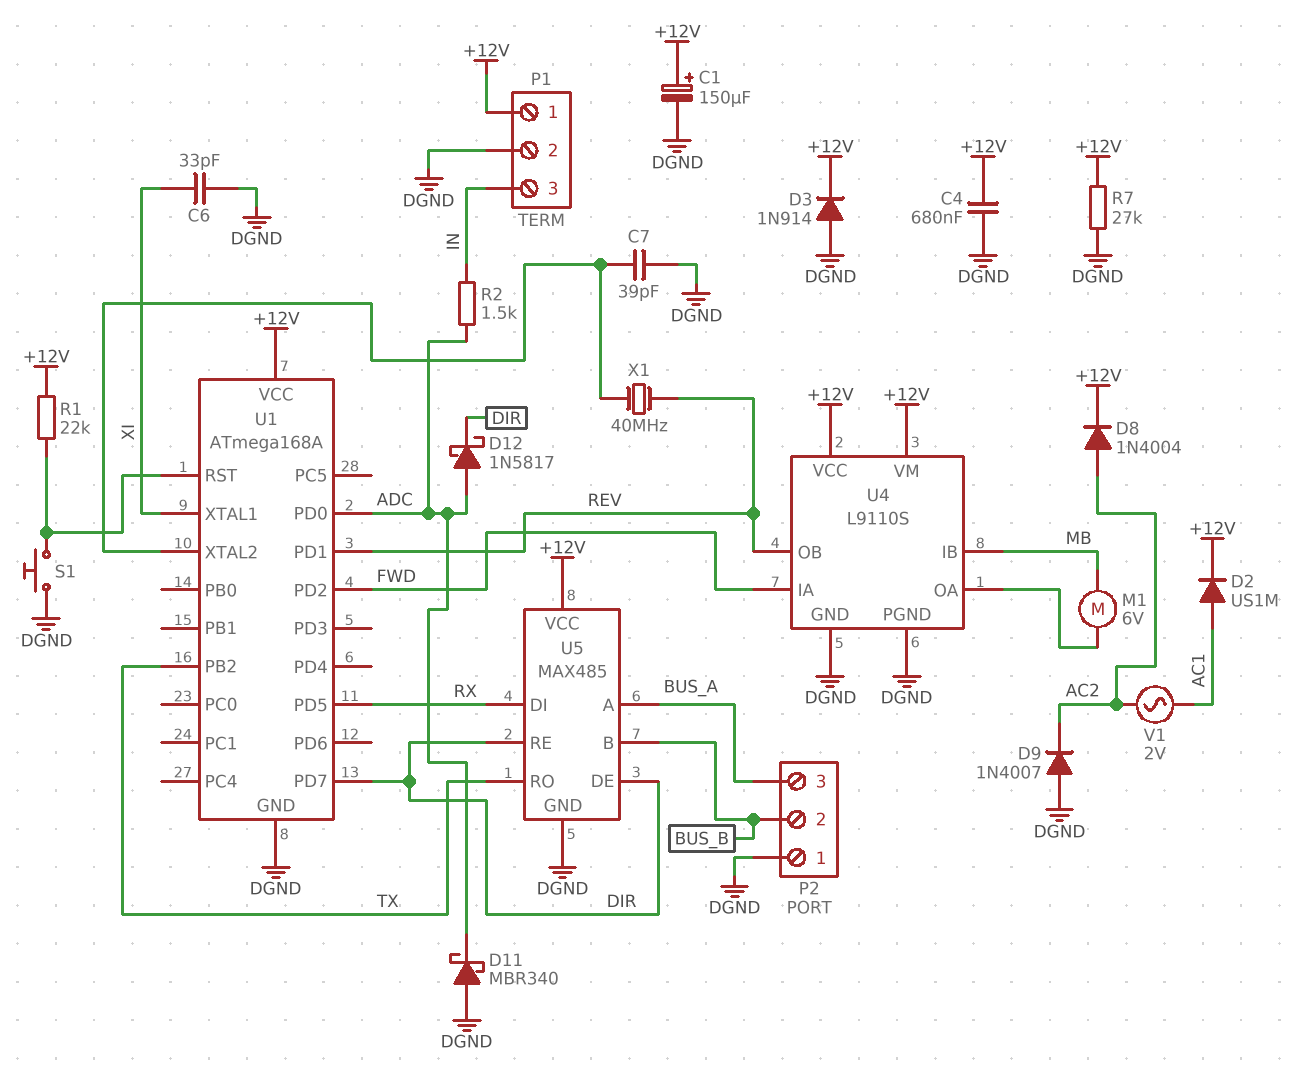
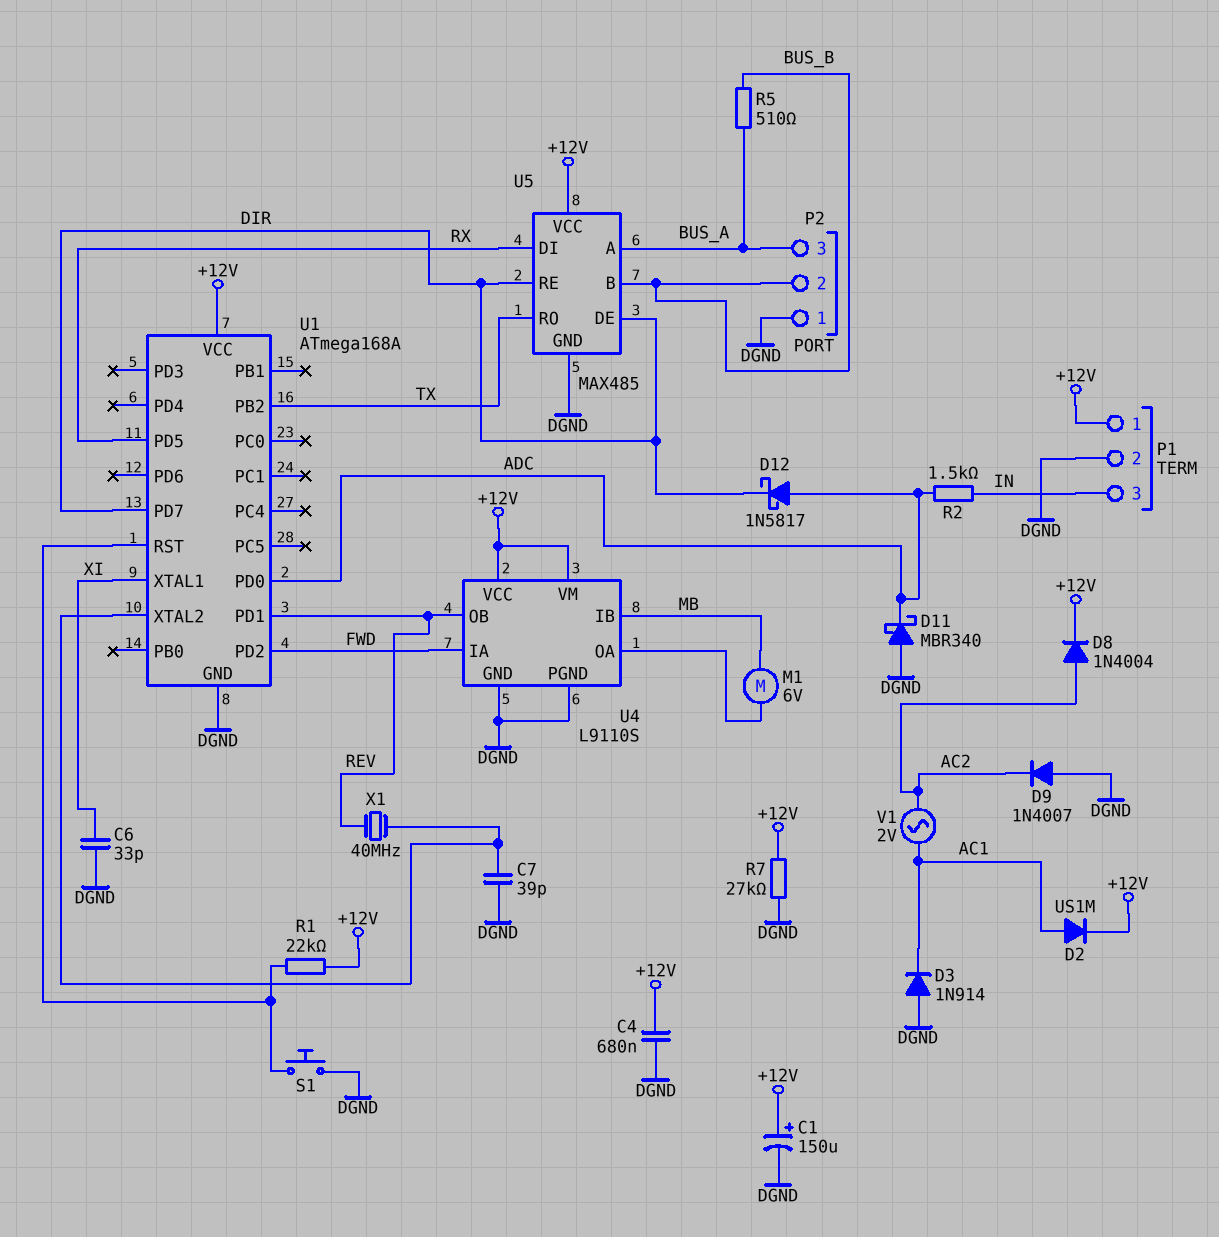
D3: diode 1N914 (A DGND, K +12V) -> diode 1N914 (A DGND, K AC1)
R5: none -> 510 (BUS_A, BUS_B)

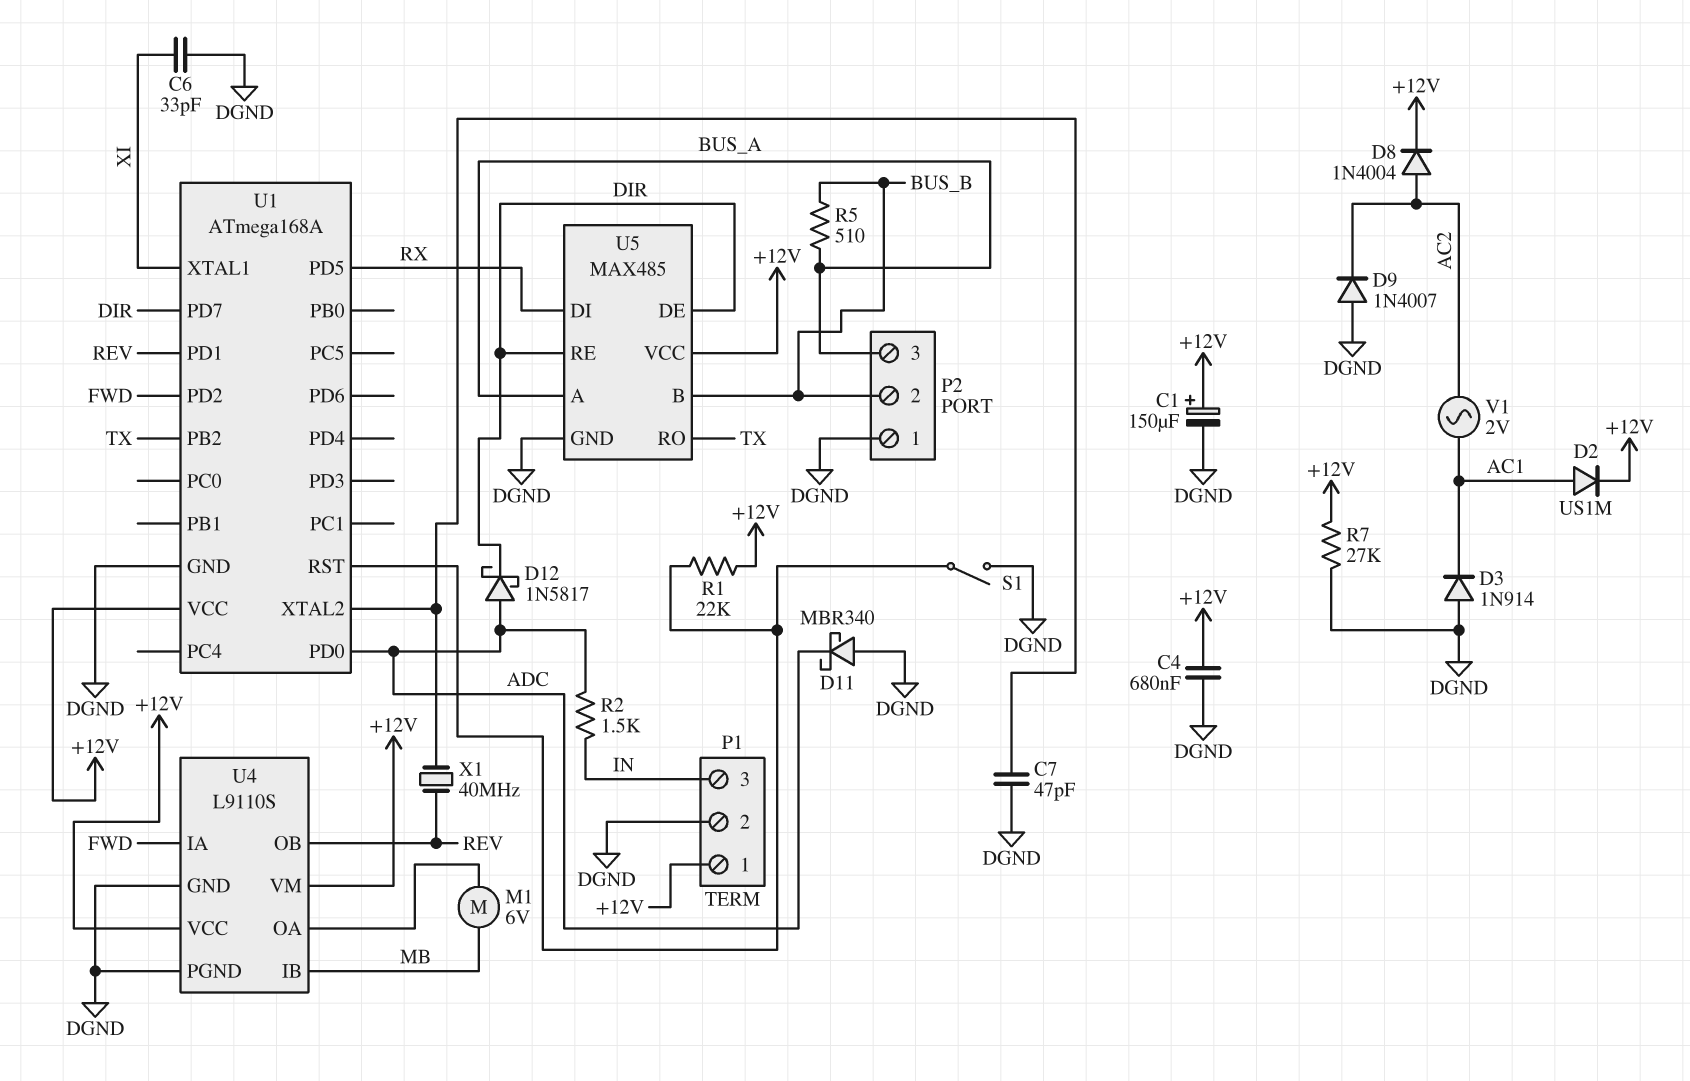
C7: 39pF (DGND, U1/XTAL2) -> 47pF (DGND, U1/XTAL2)
S1: button (DGND, U1/RST) -> switch (DGND, U1/RST)

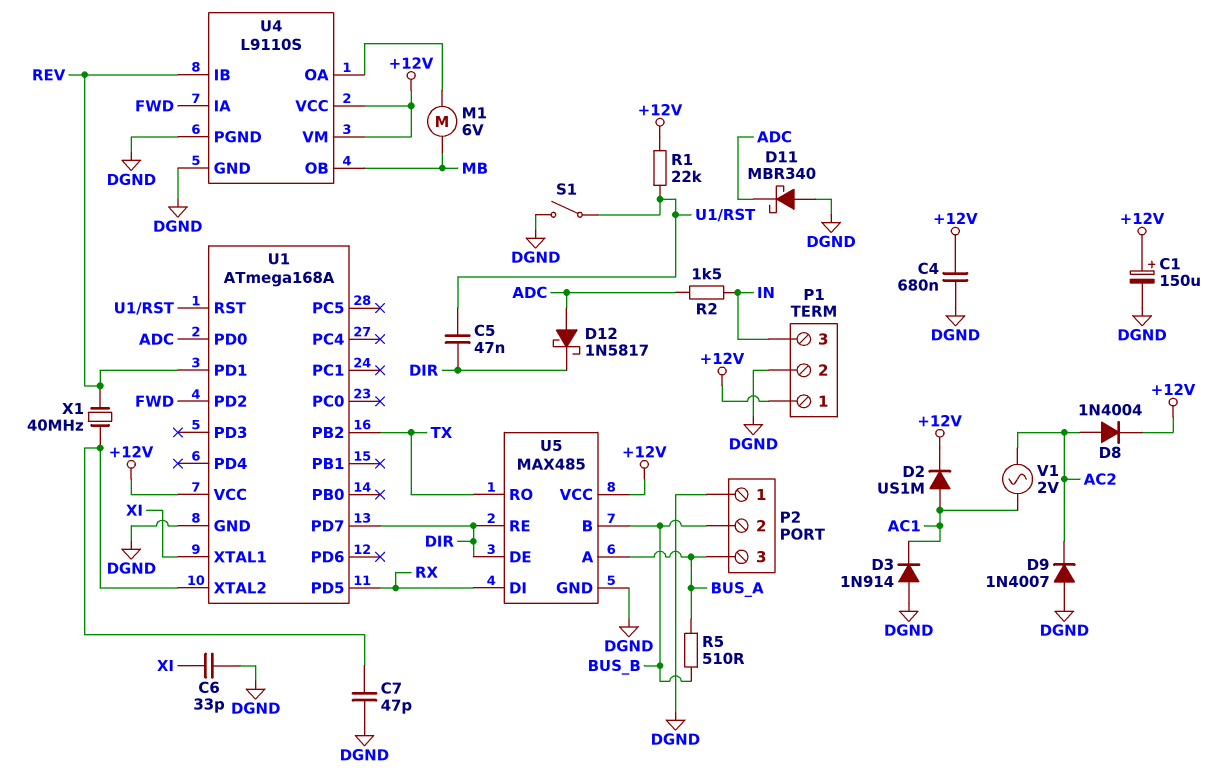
C5: none -> 47nF (DIR, U1/RST)
R7: 27k (+12V, DGND) -> none
U4 pin IB: MB -> REV
U4 pin OB: REV -> MB

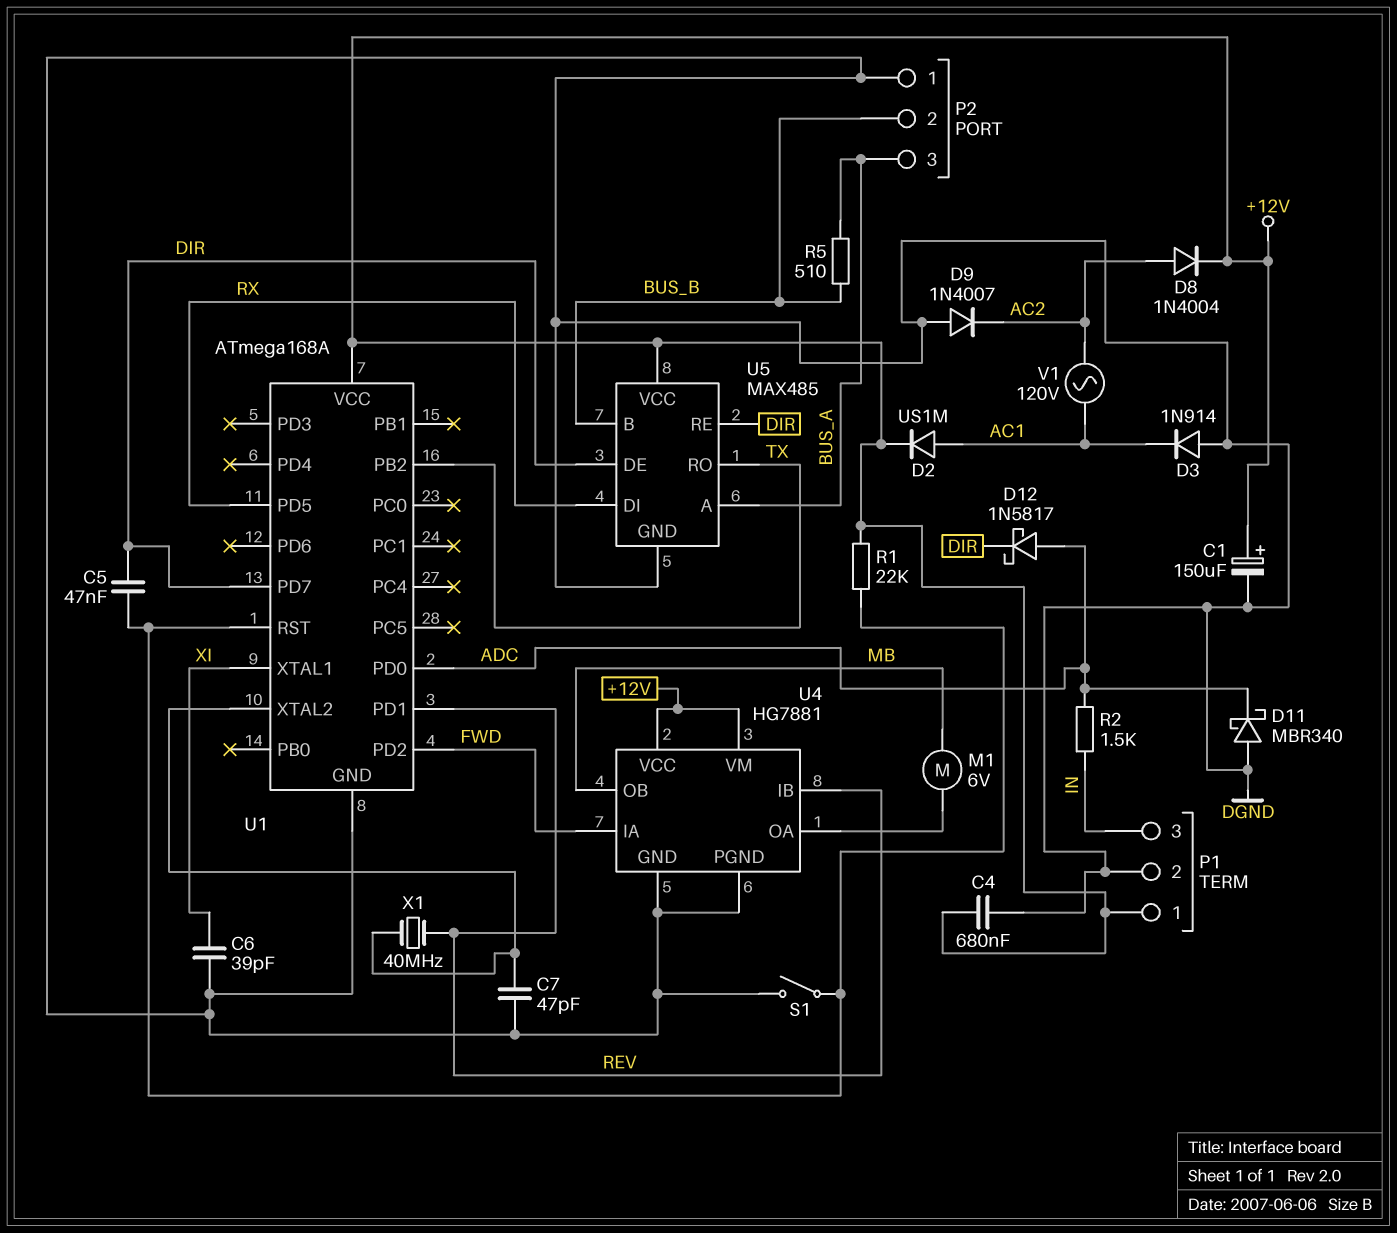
C6: 33pF (DGND, XI) -> 39pF (DGND, XI)
U4: L9110S -> HG7881
V1: AC 2V (AC1, AC2) -> AC 120V (AC1, AC2)

